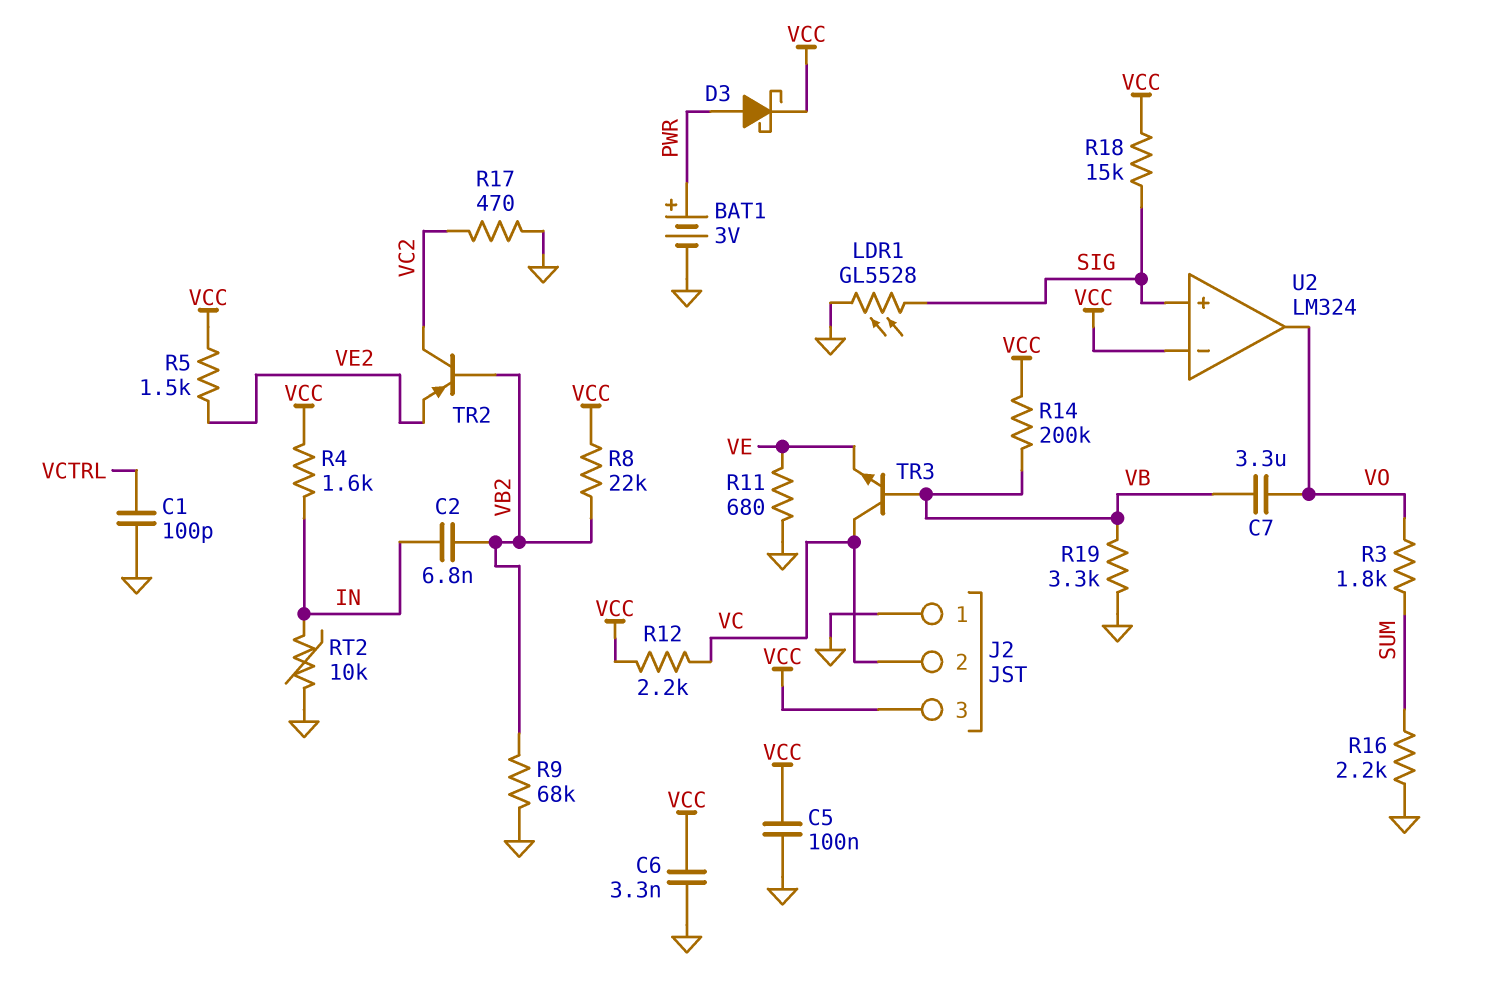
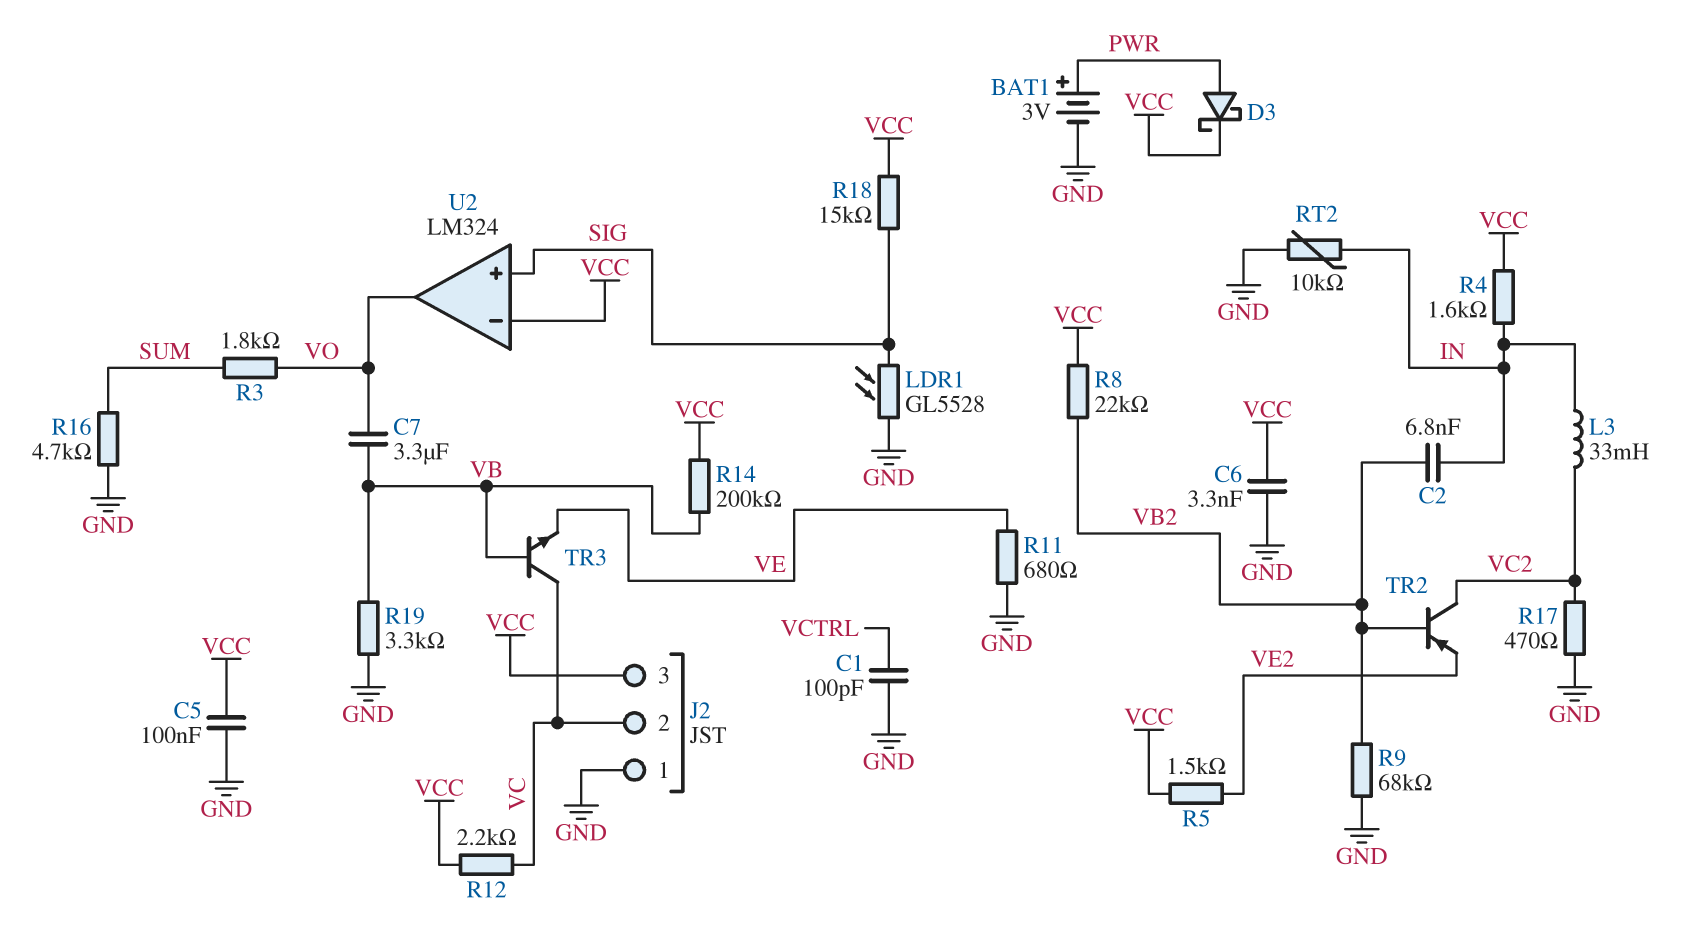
L3: none -> 33mH (IN, VC2)
R16: 2.2k (GND, SUM) -> 4.7k (GND, SUM)

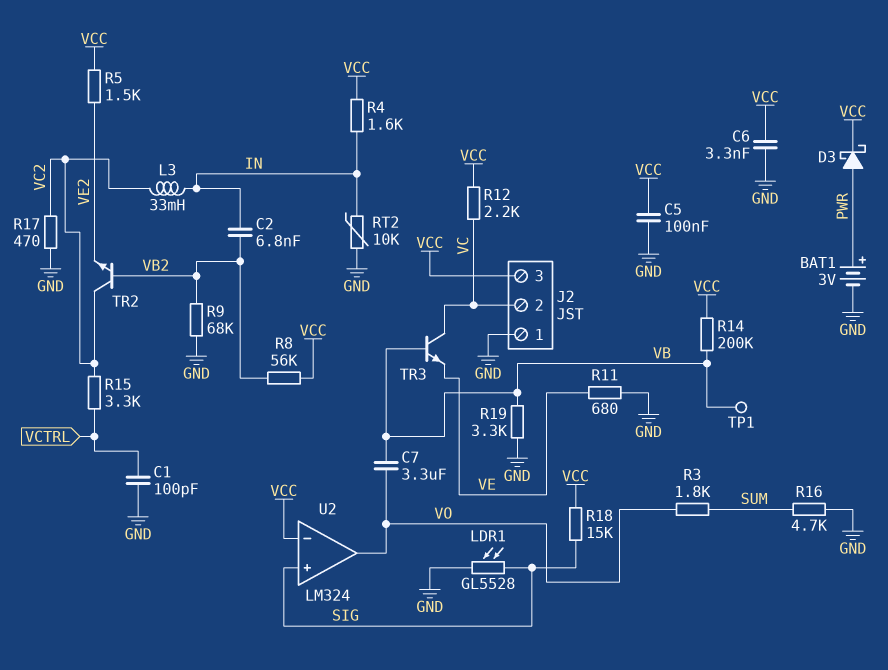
R8: 22k (VB2, VCC) -> 56k (VB2, VCC)
R15: none -> 3.3k (VC2, VCTRL)
TP1: none -> test point (VB)
TR2: PNP (B VB2, C VC2, E VE2) -> NPN (B VB2, C VC2, E VE2)

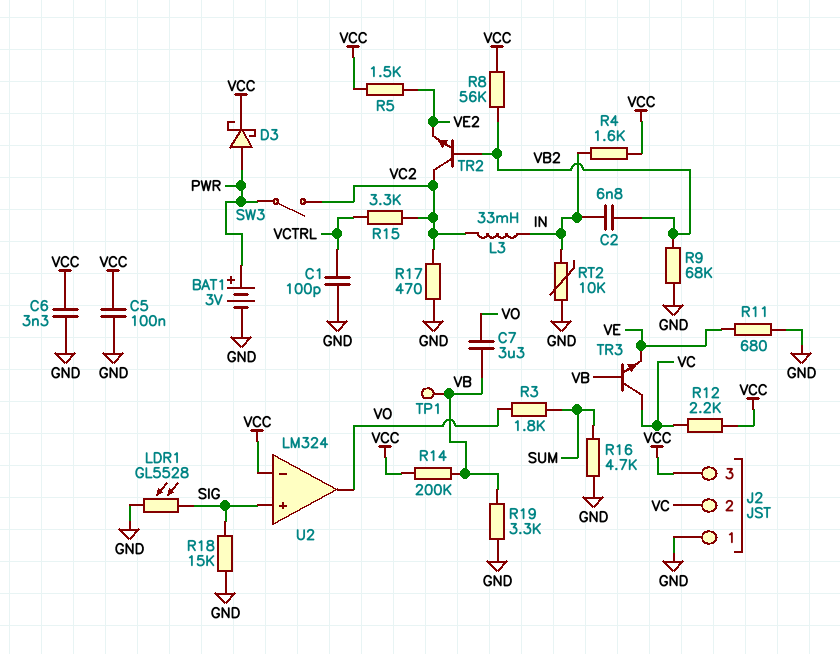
R18: 15k (SIG, VCC) -> 15k (GND, SIG)
SW3: none -> switch (PWR, VC2)

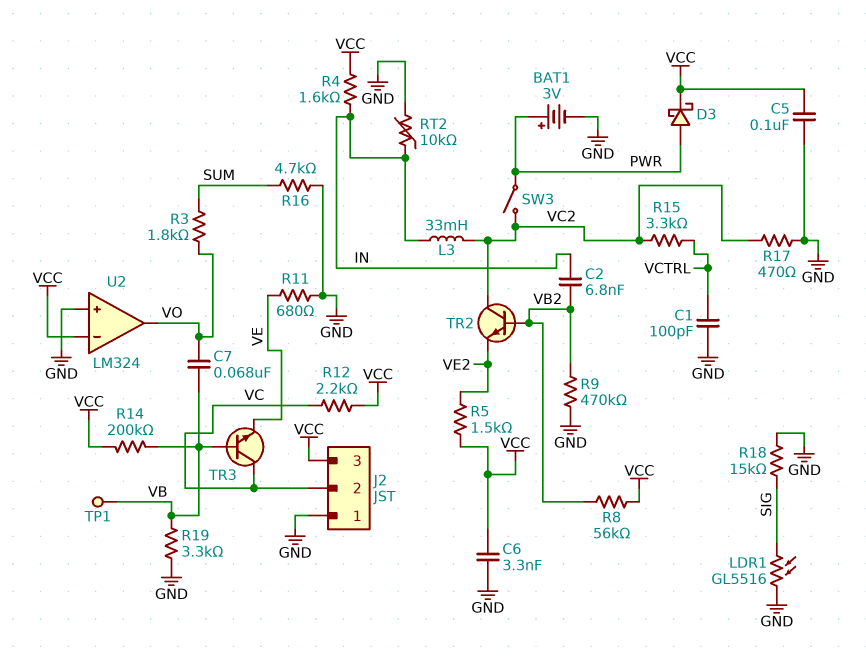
C7: 3.3uF (VB, VO) -> 68nF (VB, VO)
LDR1: GL5528 (GND, SIG) -> GL5516 (GND, SIG)
R9: 68k (GND, VB2) -> 470k (GND, VB2)
U2 pin in+: SIG -> GND

